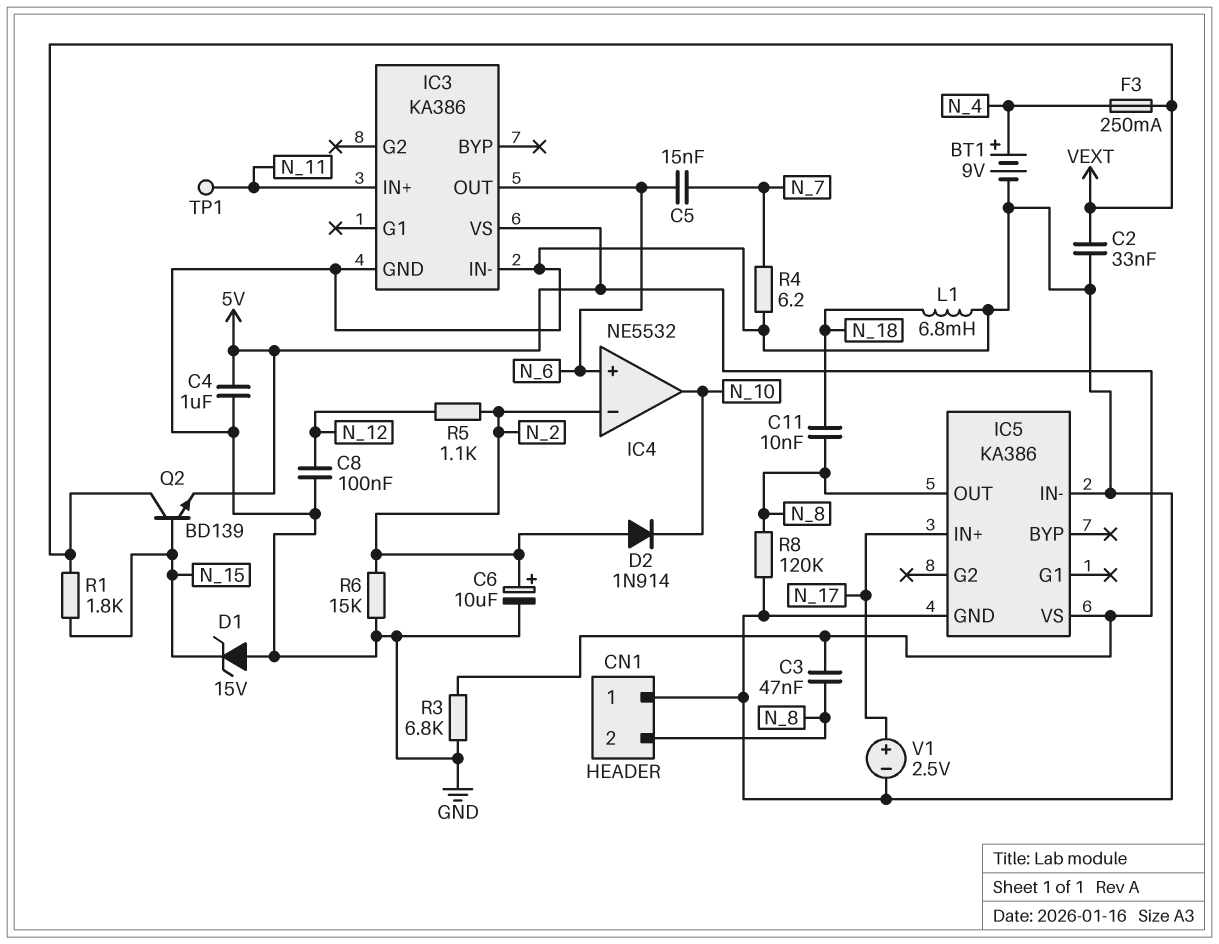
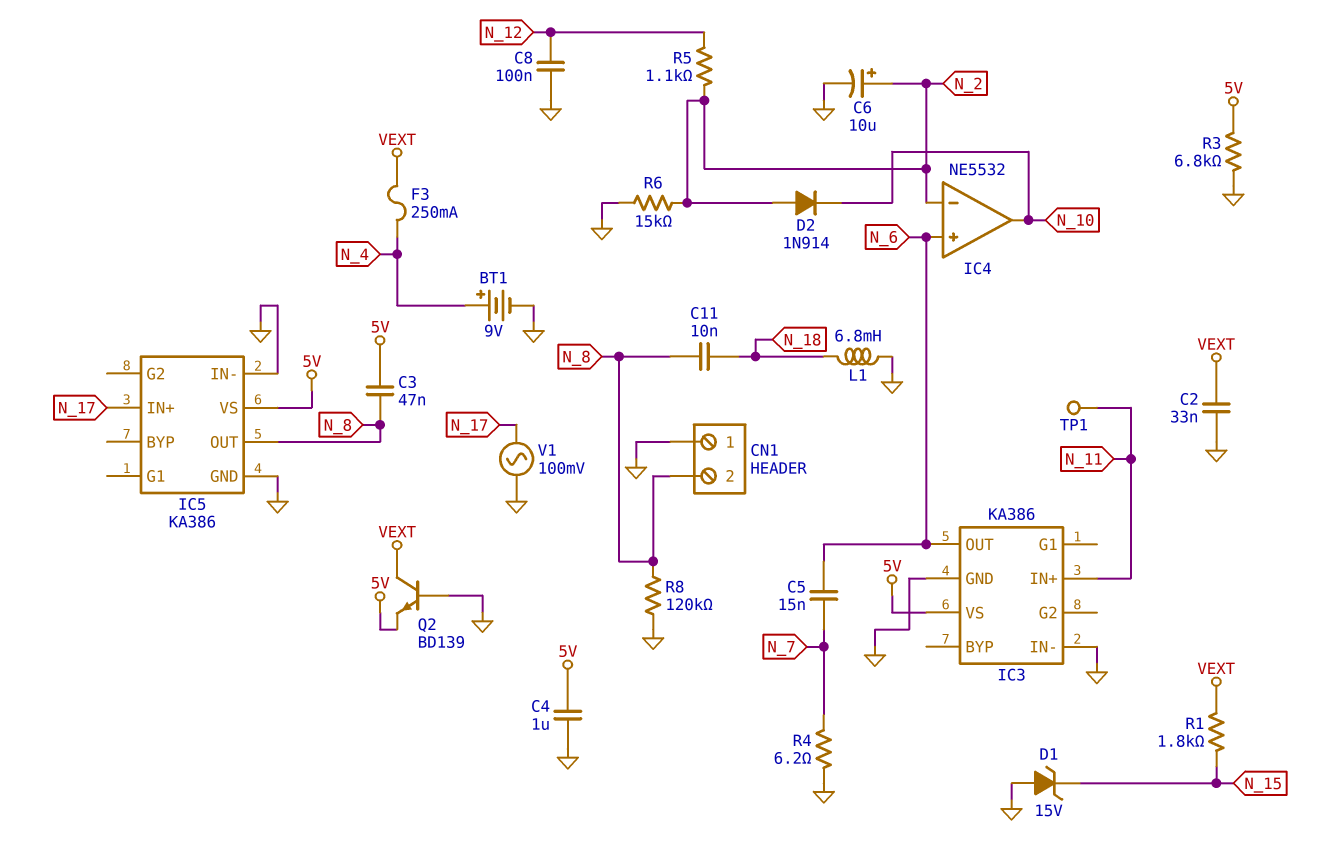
Q2: NPN BD139 (B N_15, C VEXT, E 5V) -> NPN BD139 (B GND, C VEXT, E 5V)
V1: 2.5V (plus N_17, minus GND) -> AC 100mV (GND, N_17)

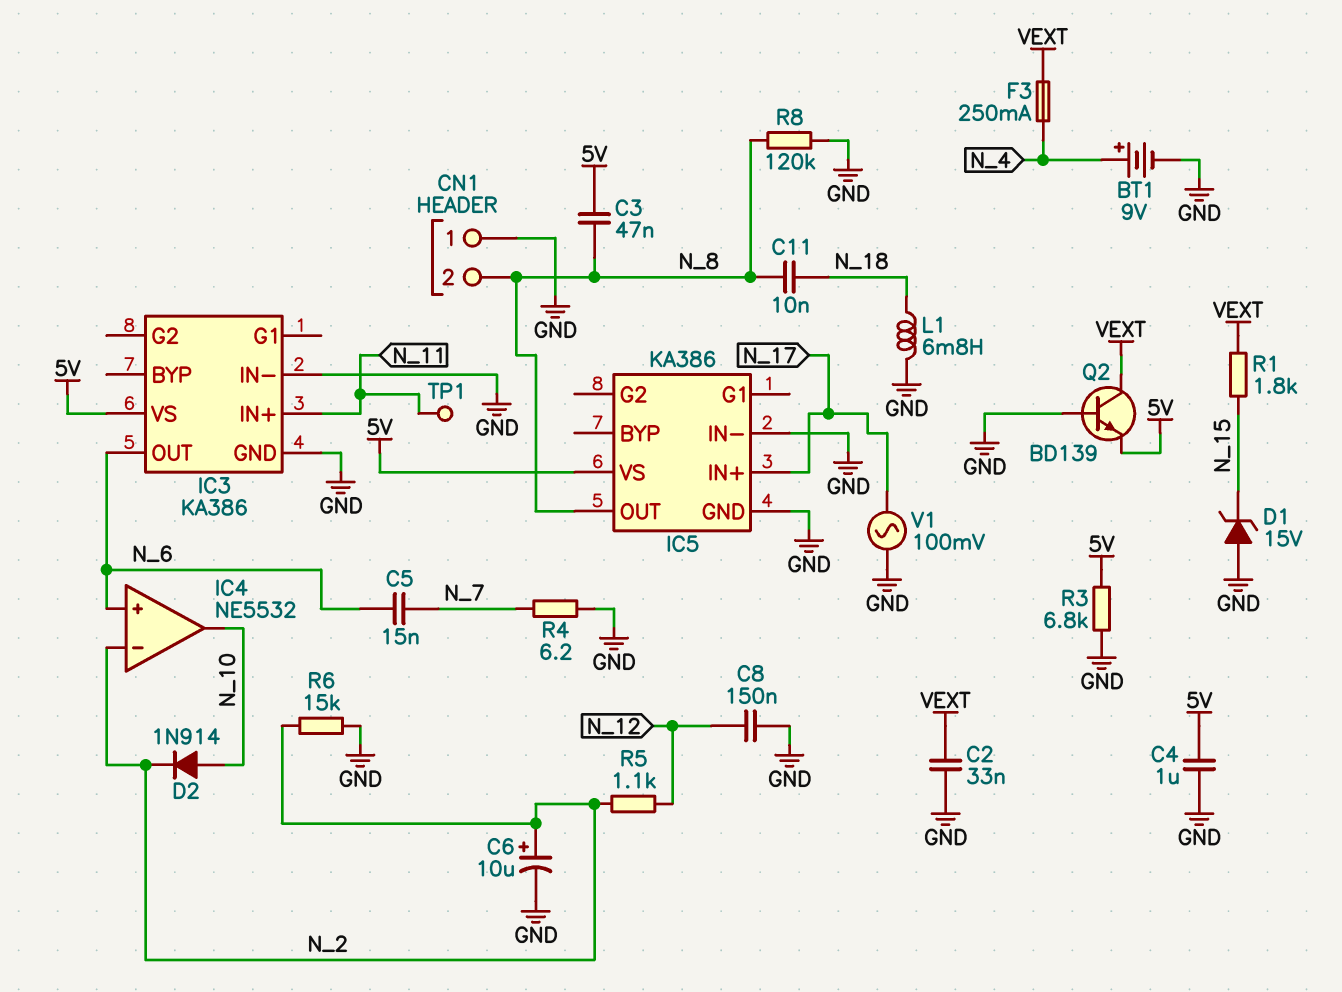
C8: 100nF (GND, N_12) -> 150nF (GND, N_12)
D2: diode 1N914 (A N_2, K N_10) -> diode 1N914 (A N_10, K N_2)

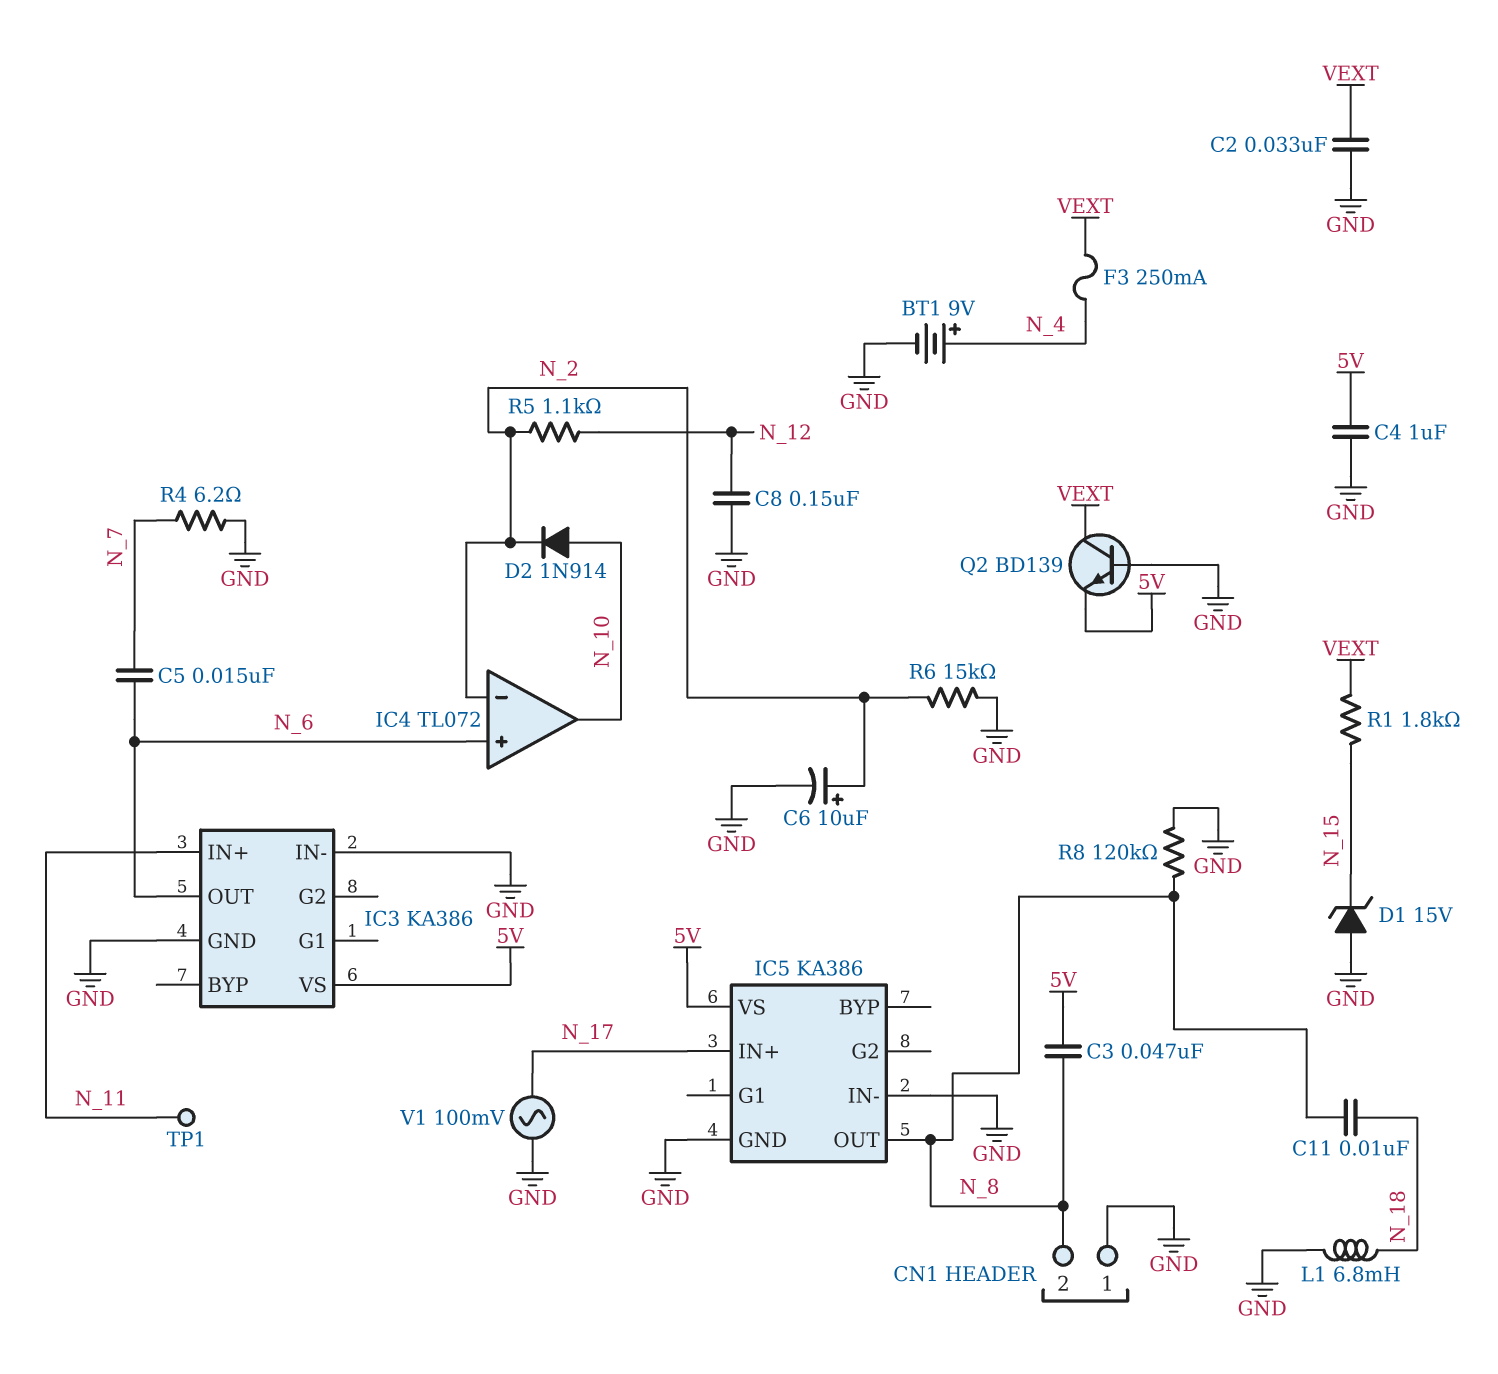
IC4: NE5532 -> TL072
R3: 6.8k (5V, GND) -> none

